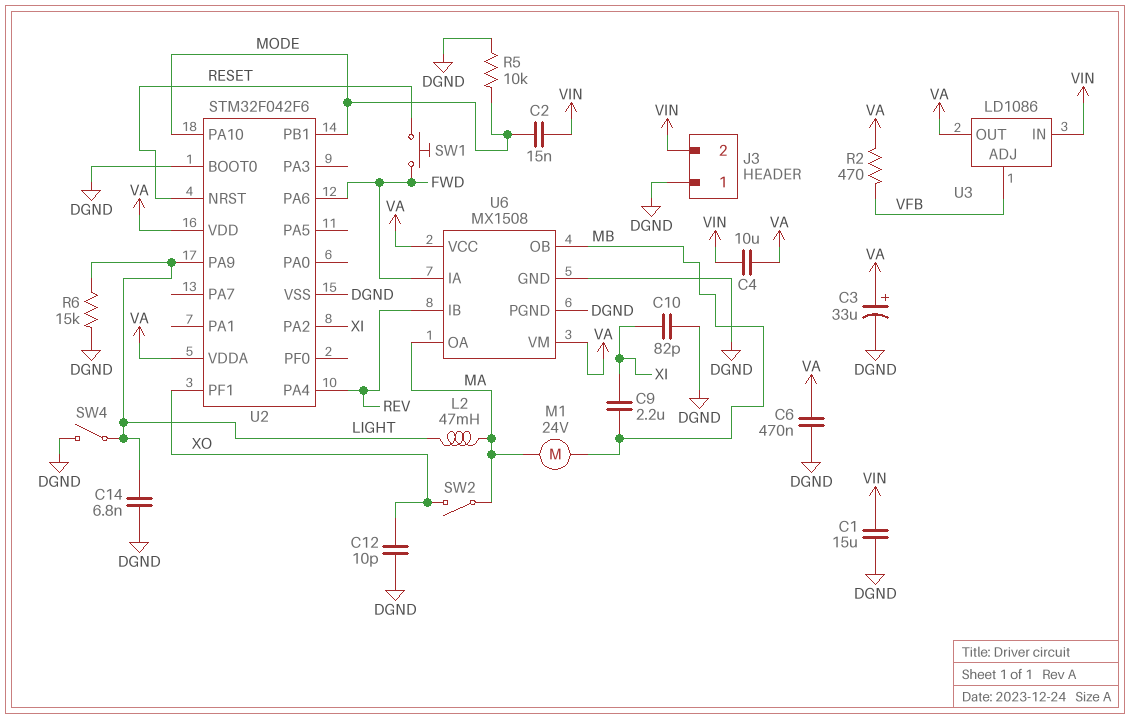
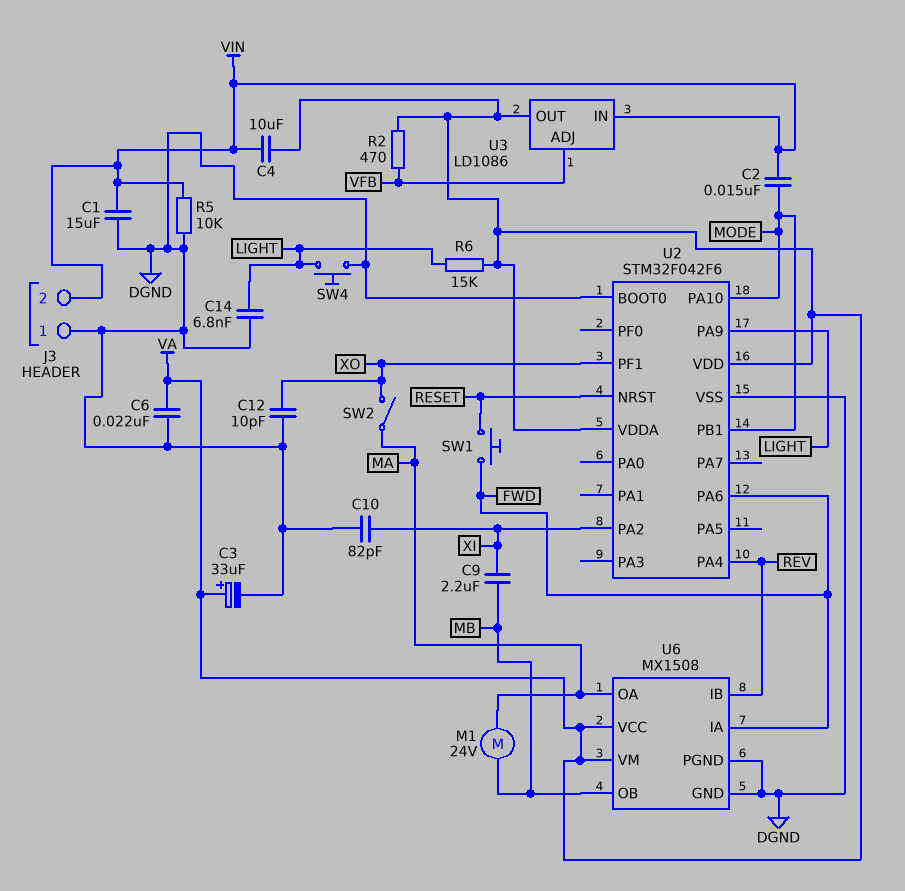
C6: 470nF (DGND, VA) -> 22nF (DGND, VA)
L2: 47mH (LIGHT, MA) -> none
R5: 10k (DGND, MODE) -> 10k (DGND, VIN)
R6: 15k (DGND, LIGHT) -> 15k (LIGHT, VA)
SW4: switch (DGND, LIGHT) -> button (DGND, LIGHT)

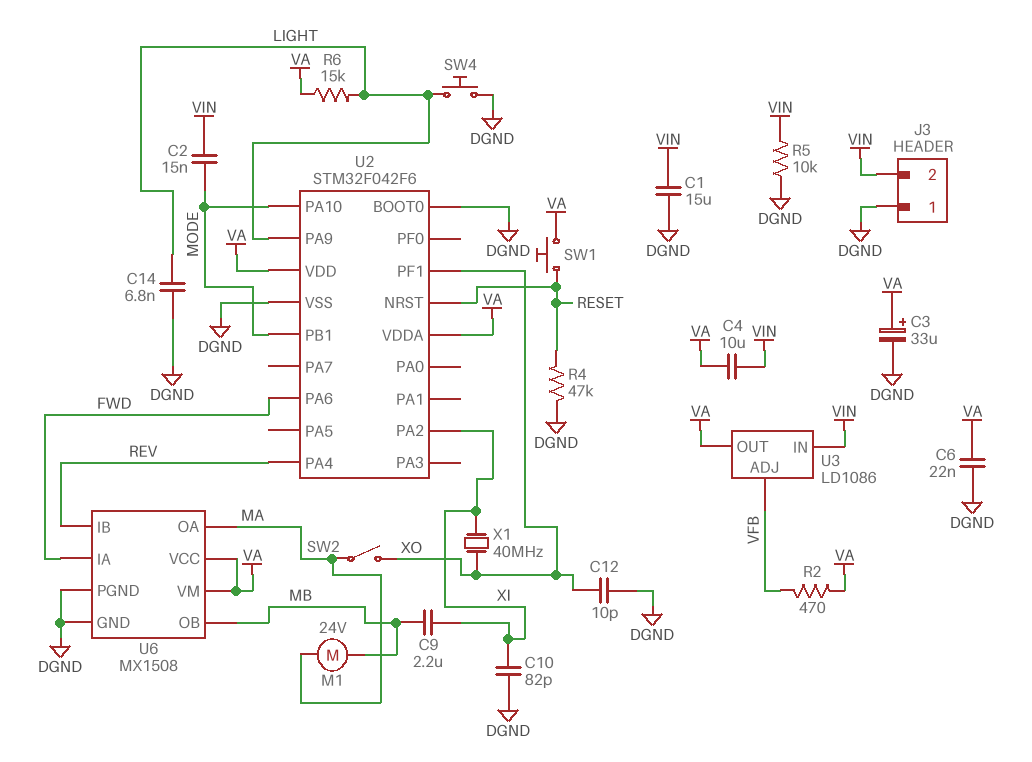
R4: none -> 47k (DGND, RESET)
SW1: button (FWD, RESET) -> button (RESET, VA)
X1: none -> 40MHz (XI, XO)

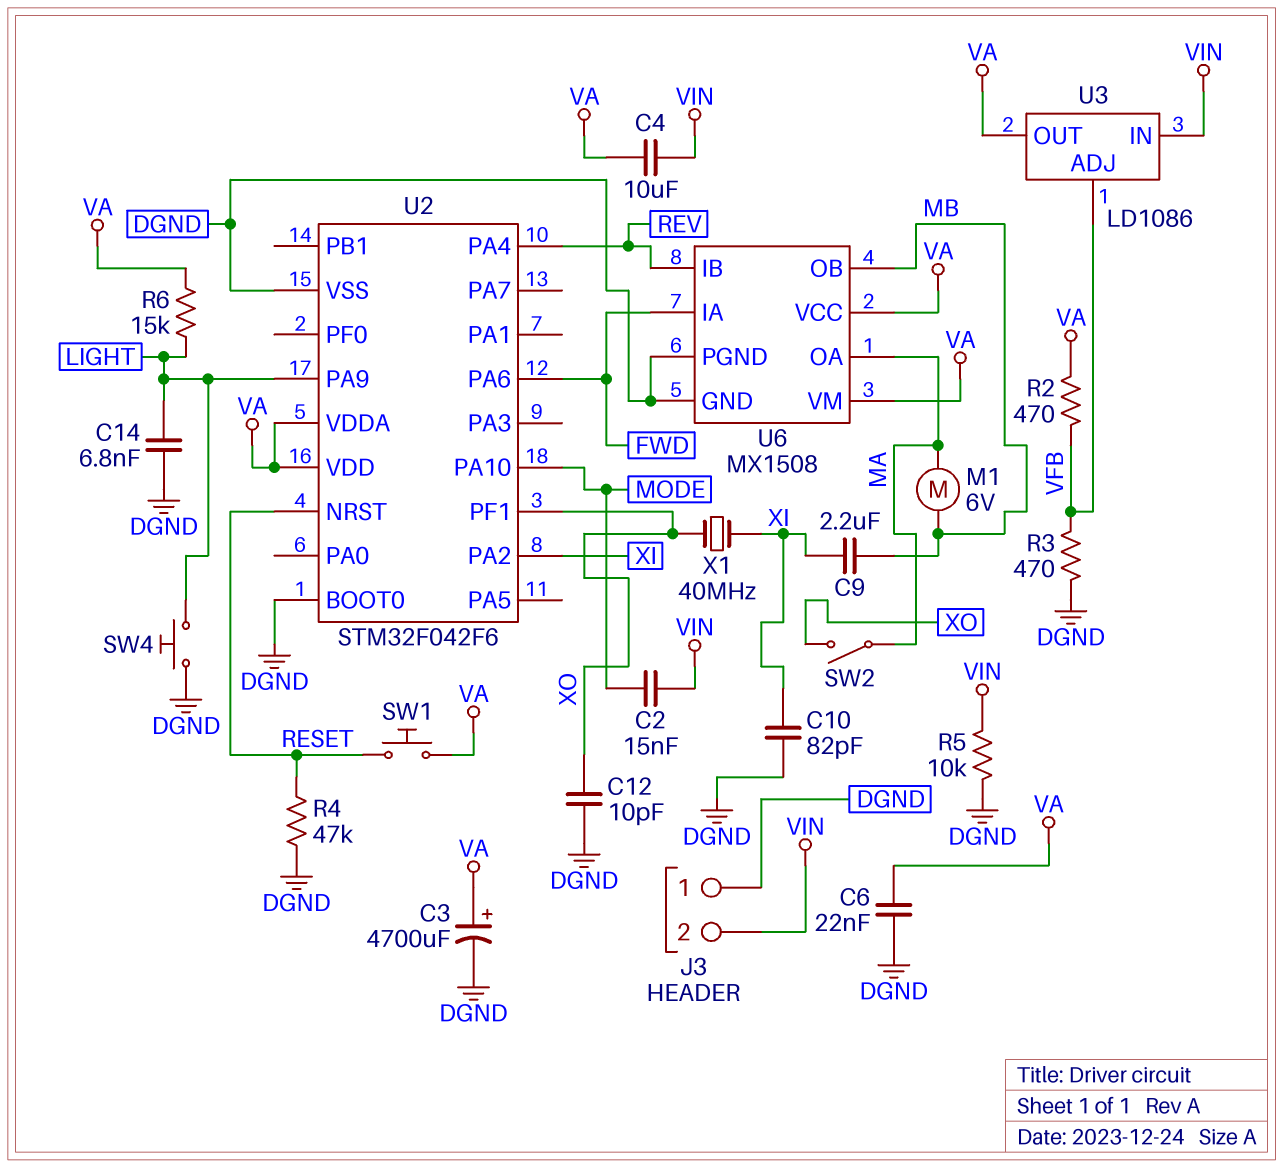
C1: 15uF (DGND, VIN) -> none
C3: 33uF (plus VA, minus DGND) -> 4700uF (plus VA, minus DGND)
M1: motor 24V (MA, MB) -> motor 6V (MA, MB)
R3: none -> 470 (DGND, VFB)
U2 pin PB1: MODE -> none

